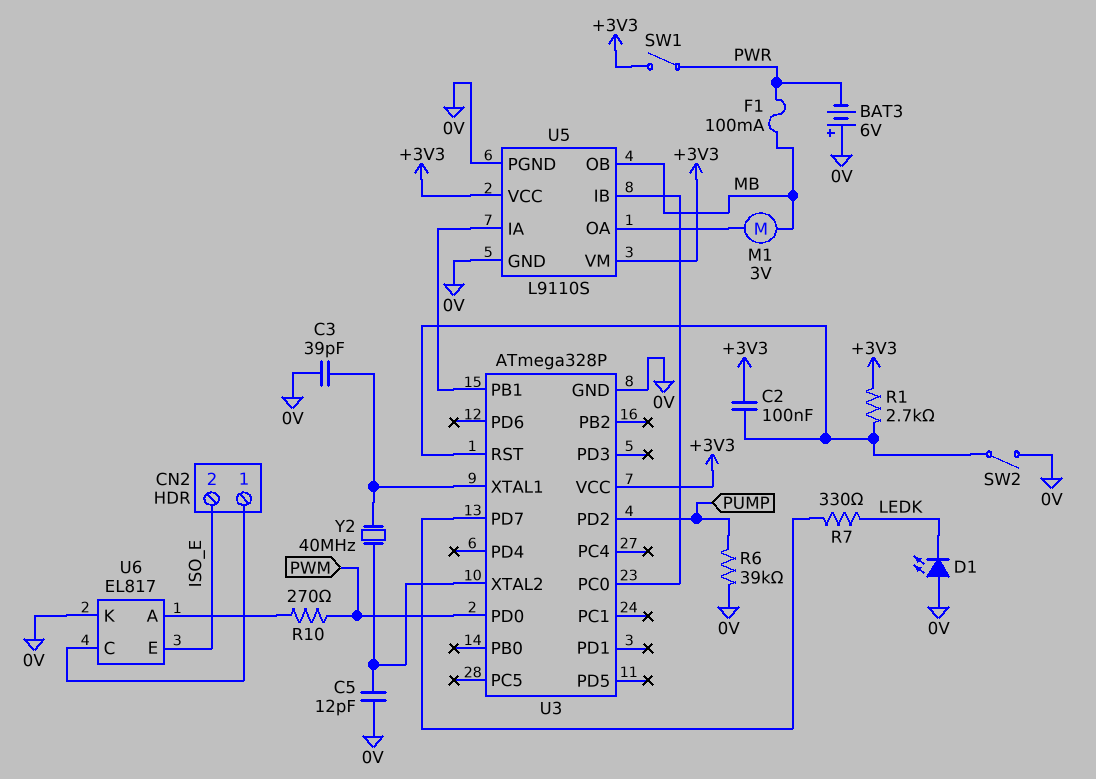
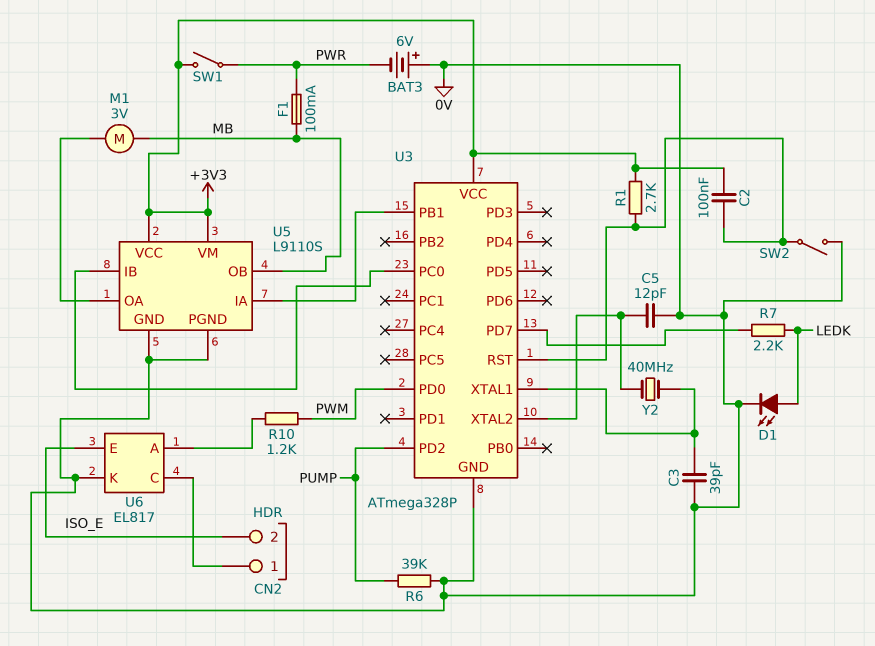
D1: LED (A 0V, K LEDK) -> LED (A LEDK, K 0V)
R7: 330 (LEDK, U3/PD7) -> 2.2k (LEDK, U3/PD7)
R10: 270 (PWM, U6/A) -> 1.2k (PWM, U6/A)

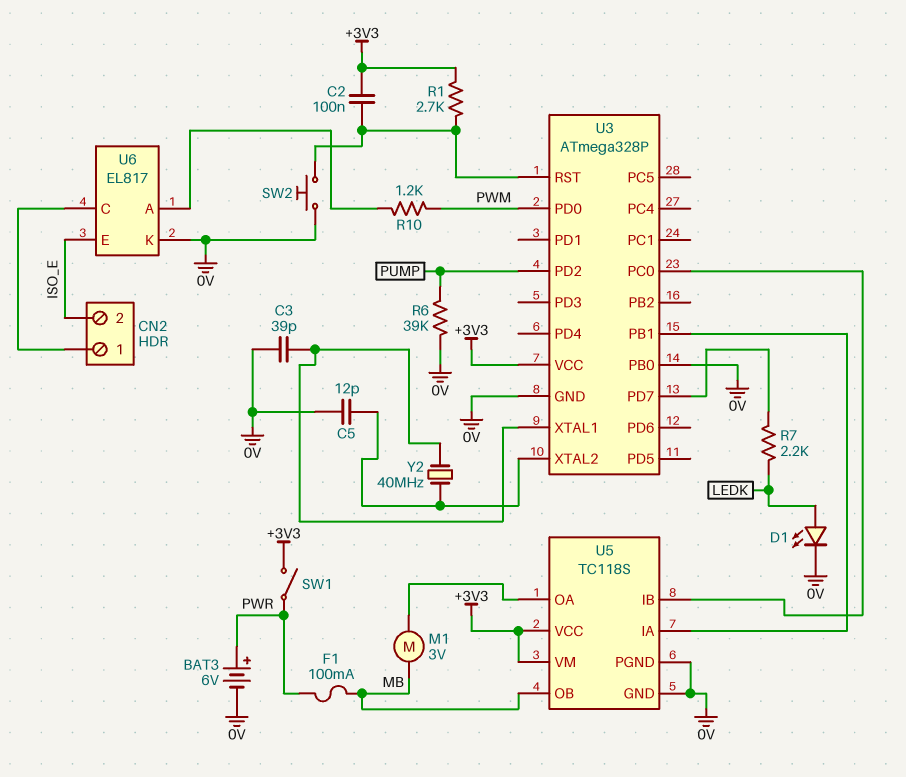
BAT3: 6V (plus 0V, minus PWR) -> 6V (plus PWR, minus 0V)
SW2: switch (0V, U3/RST) -> button (0V, U3/RST)
U3 pin PB0: none -> 0V
U5: L9110S -> TC118S

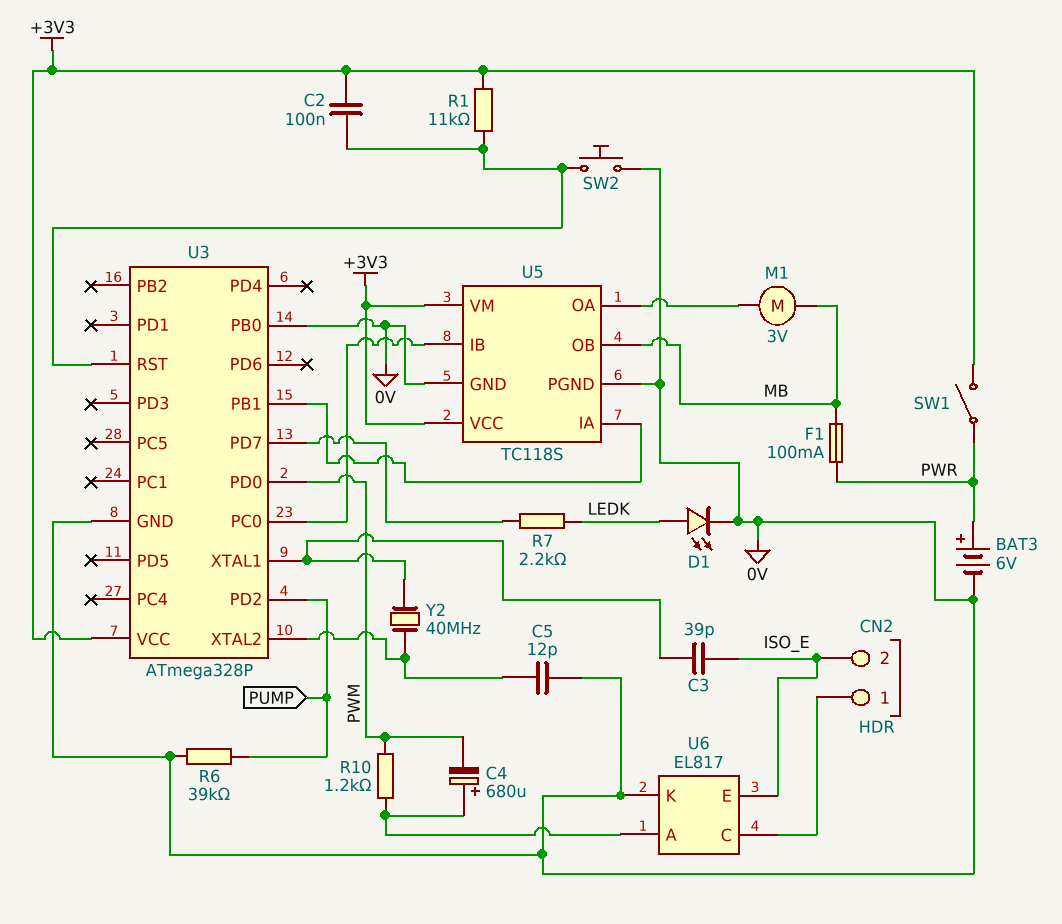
C3: 39pF (0V, U3/XTAL1) -> 39pF (ISO_E, U3/XTAL1)
C4: none -> 680uF (plus U6/A, minus PWM)
R1: 2.7k (+3V3, U3/RST) -> 11k (+3V3, U3/RST)

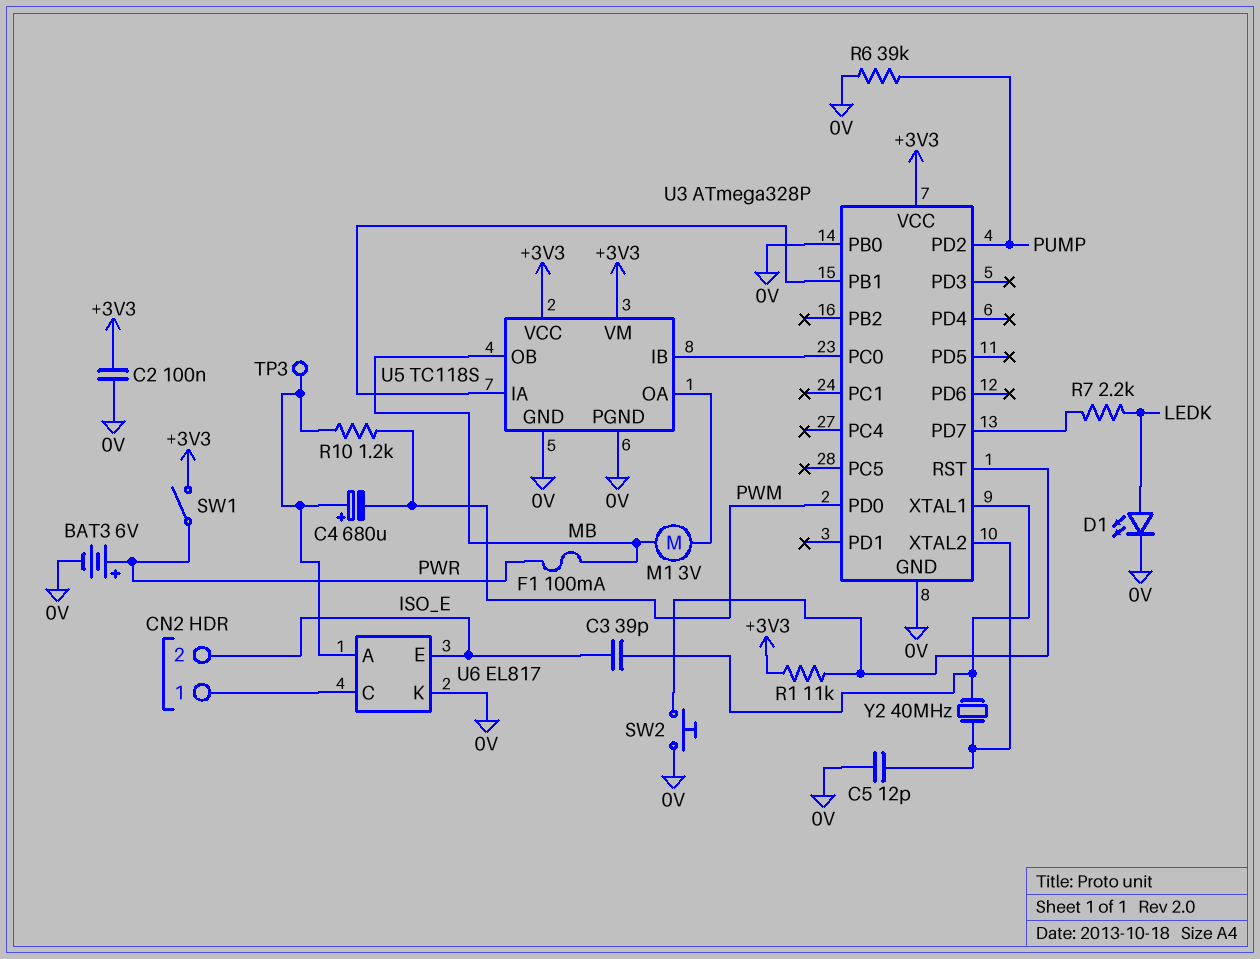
C2: 100nF (+3V3, U3/RST) -> 100nF (+3V3, 0V)
TP3: none -> test point (U6/A)

